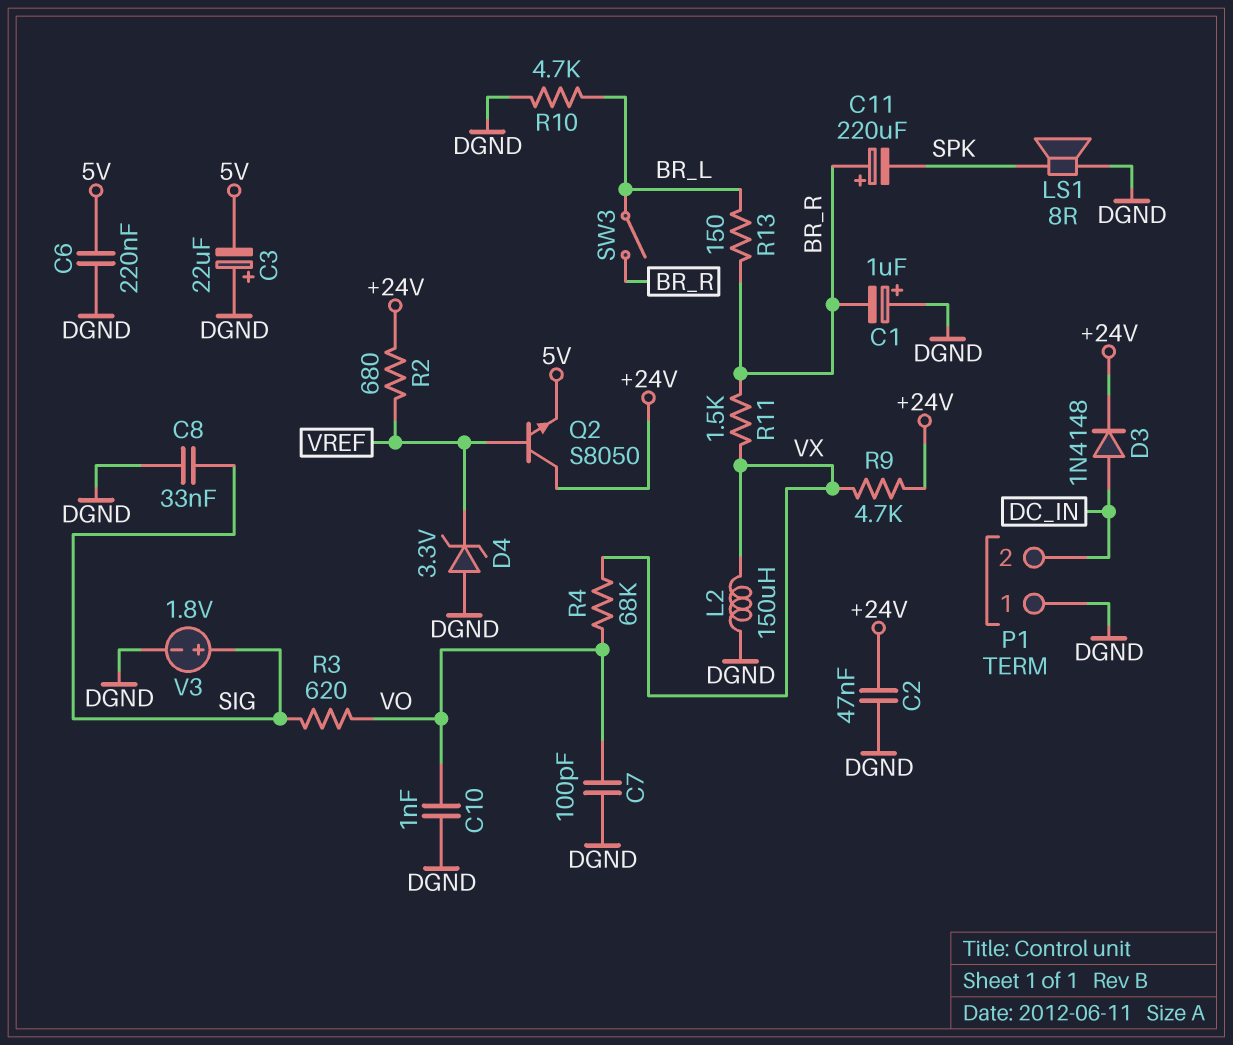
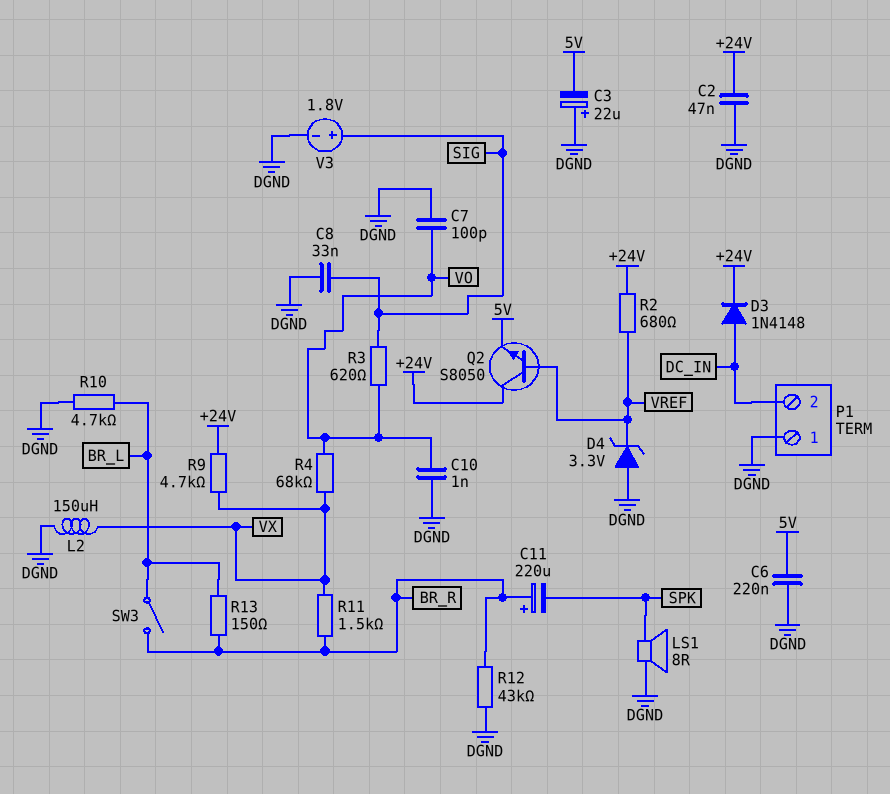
C1: 1uF (plus DGND, minus BR_R) -> none
R12: none -> 43k (BR_R, DGND)

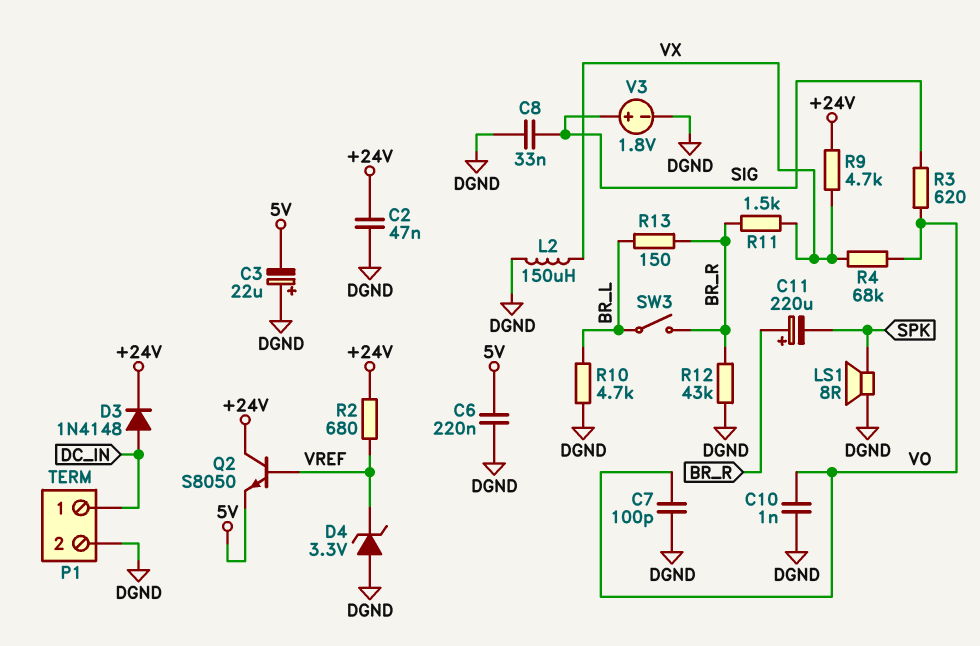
P1 pin 1: DGND -> DC_IN
P1 pin 2: DC_IN -> DGND

